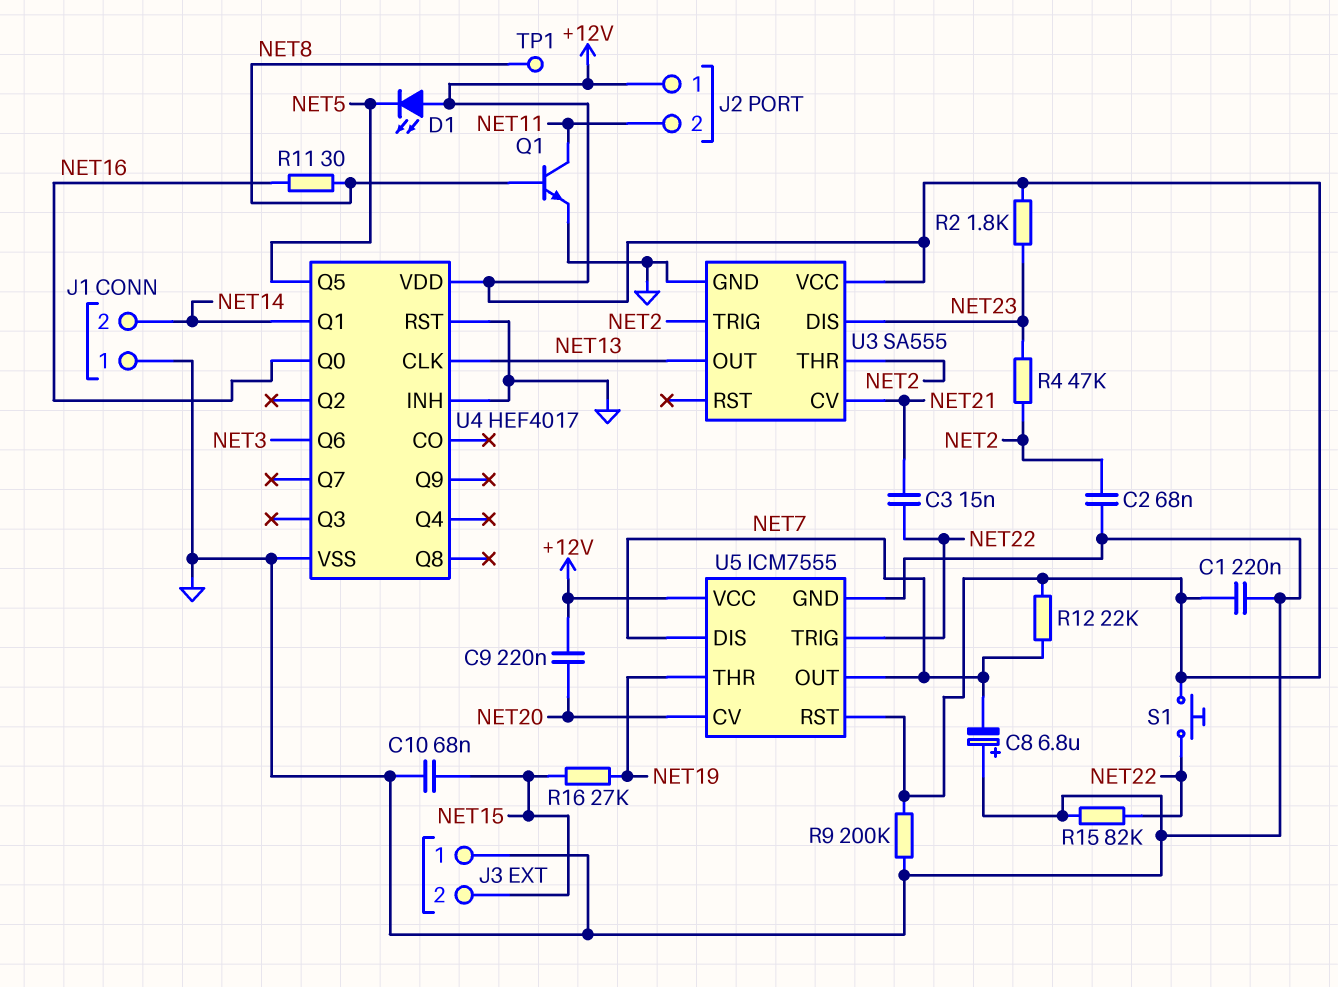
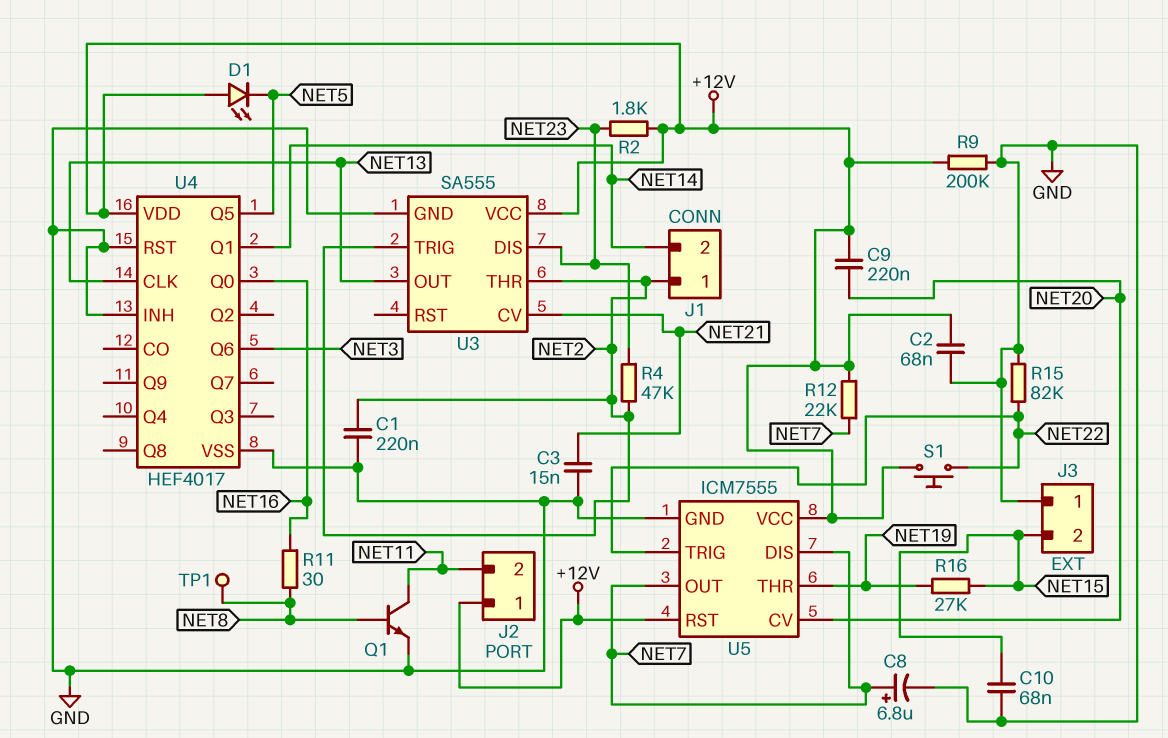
C1: 220nF (+12V, GND) -> 220nF (GND, NET2)
C2: 68nF (GND, NET2) -> 68nF (+12V, GND)
C3: 15nF (NET21, NET22) -> 15nF (GND, NET21)
C8: 6.8uF (plus GND, minus NET7) -> 6.8uF (plus NET7, minus GND)
J1 pin 1: GND -> NET2

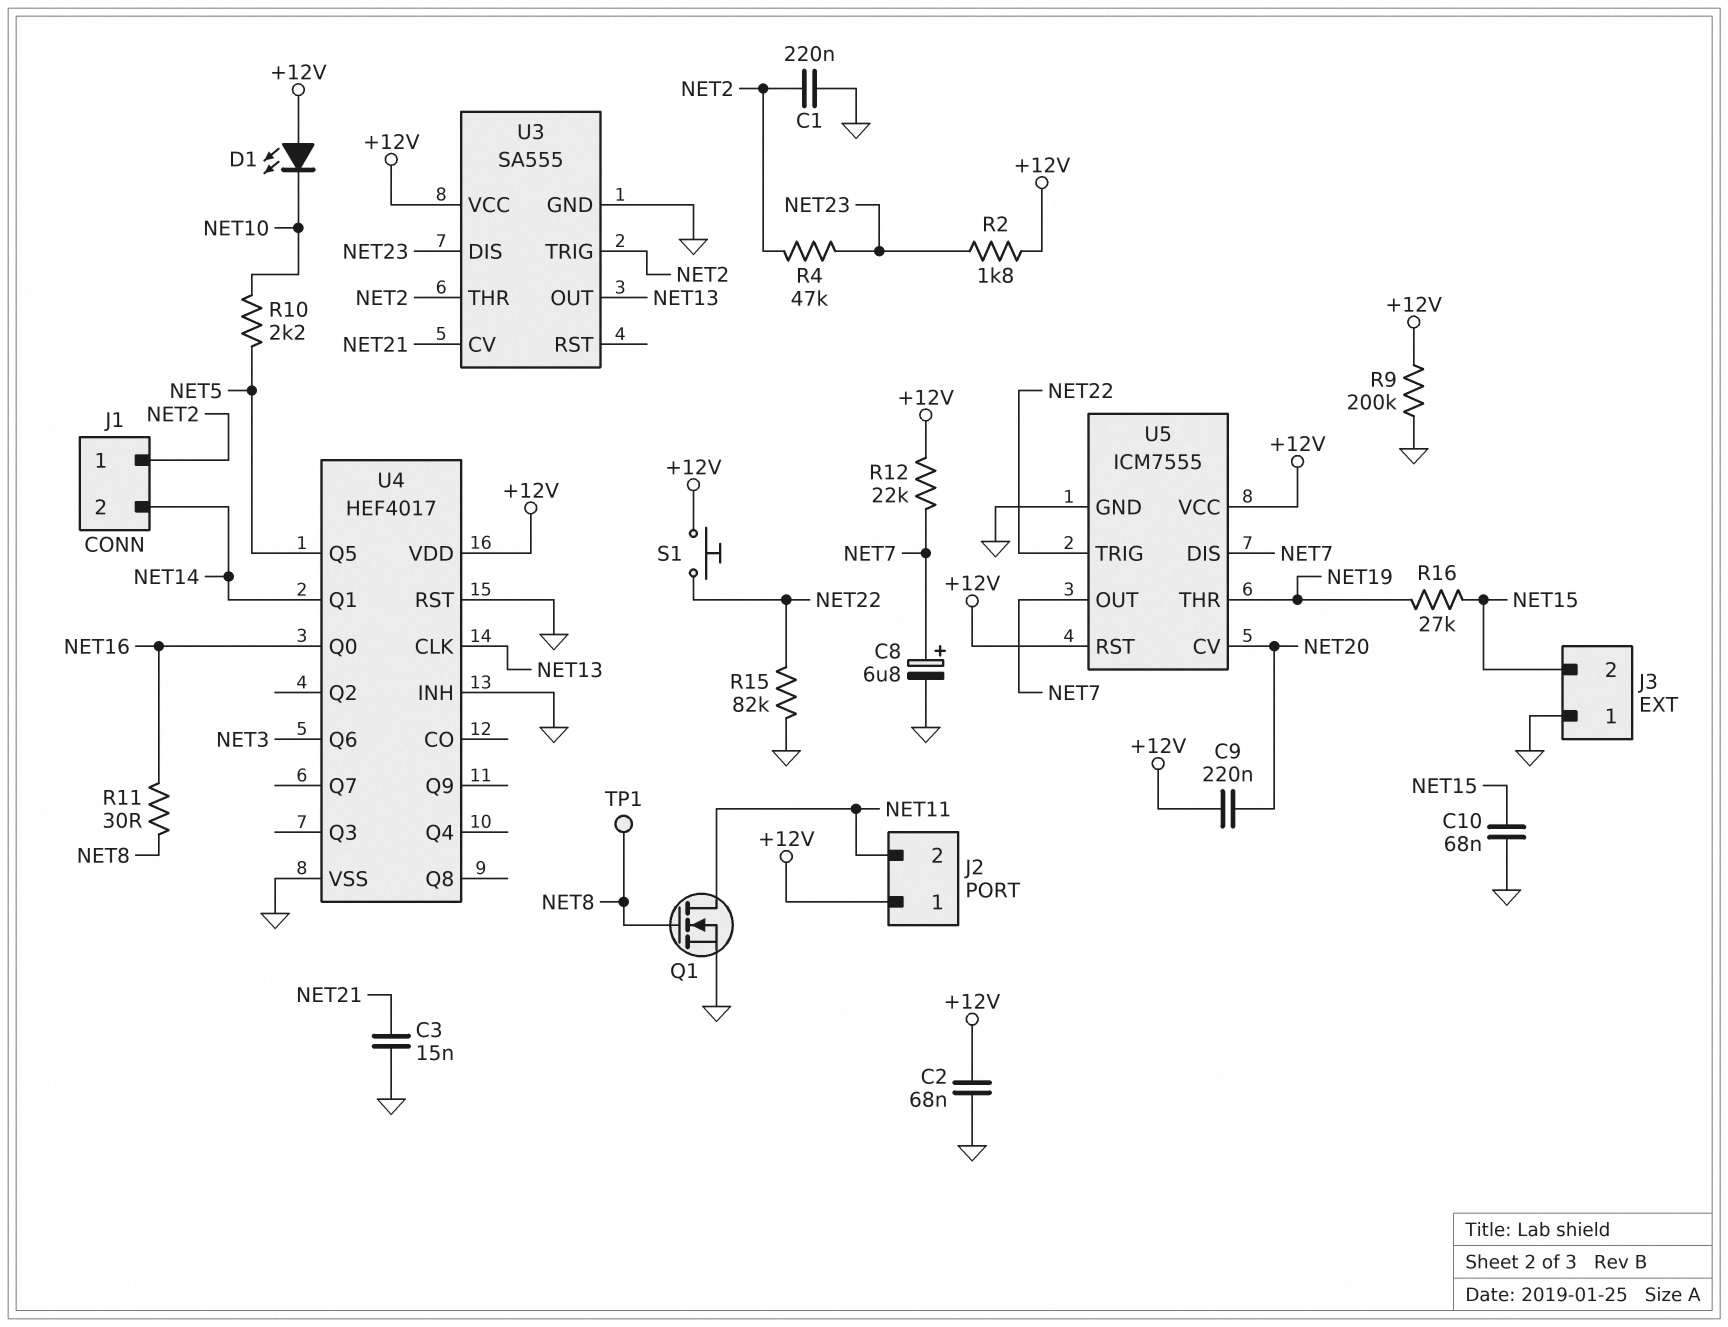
D1: LED (A +12V, K NET5) -> LED (A +12V, K NET10)
Q1: NPN (B NET8, C NET11, E GND) -> NMOS (G NET8, D NET11, S GND)
R10: none -> 2.2k (NET5, NET10)

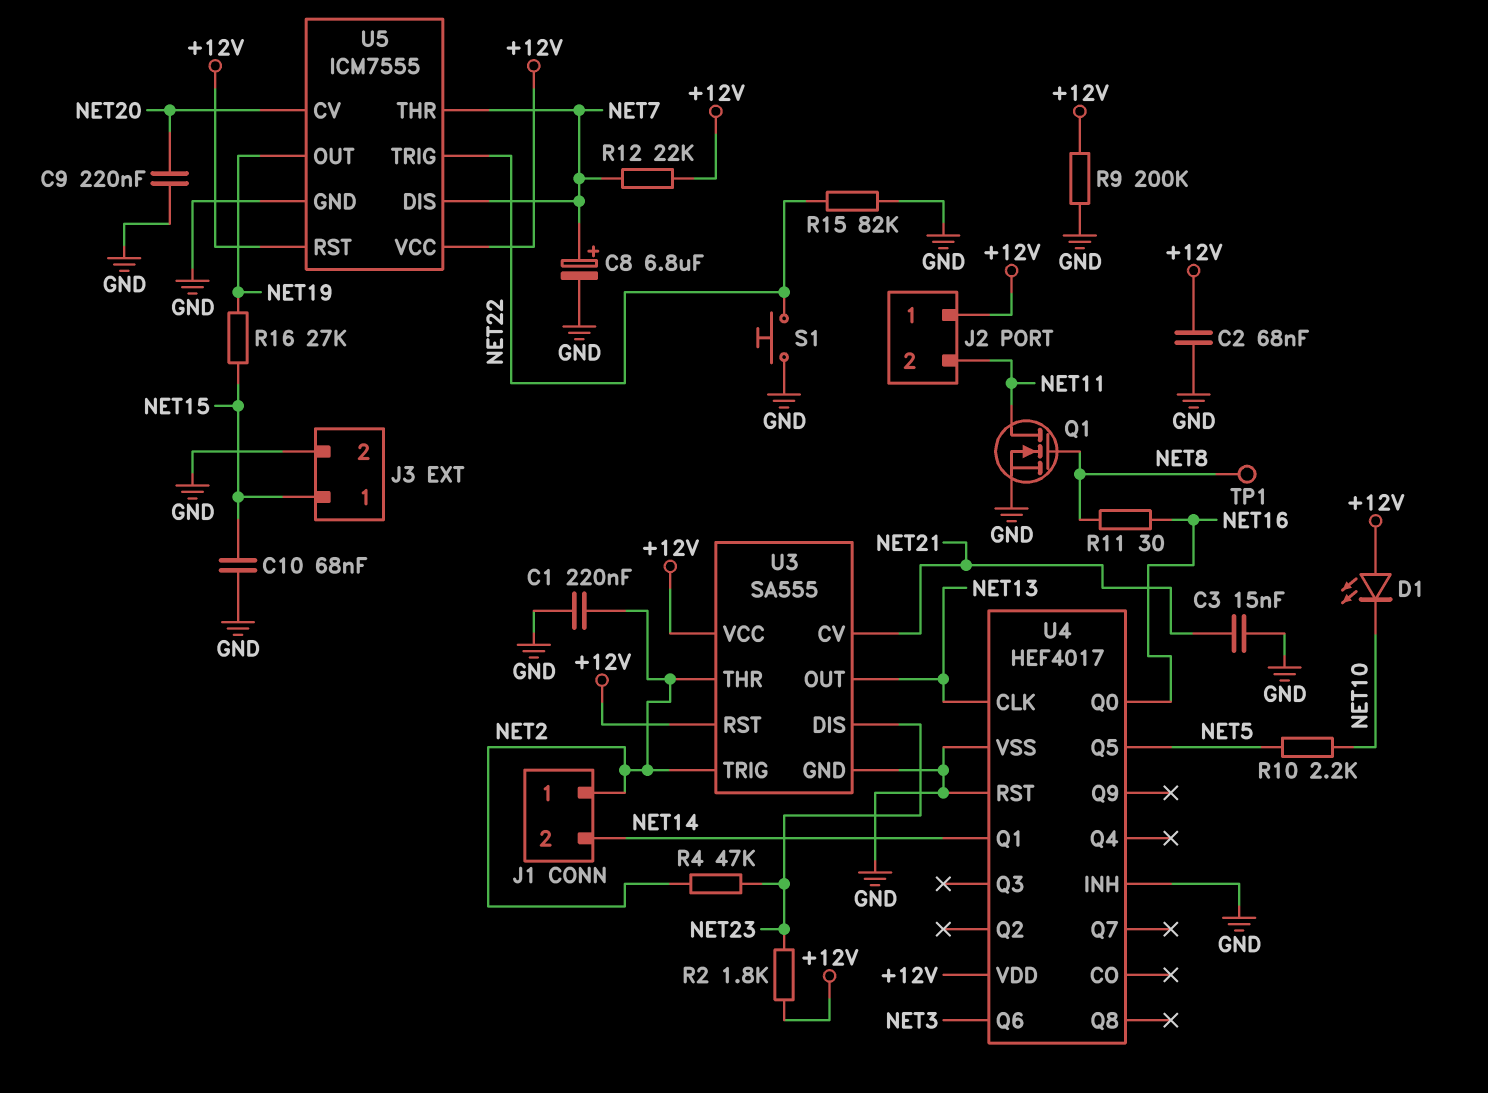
C9: 220nF (+12V, NET20) -> 220nF (GND, NET20)
J3 pin 1: GND -> NET15
J3 pin 2: NET15 -> GND
S1: button (+12V, NET22) -> button (GND, NET22)
U3 pin RST: none -> +12V
U5 pin OUT: NET7 -> NET19
U5 pin THR: NET19 -> NET7

